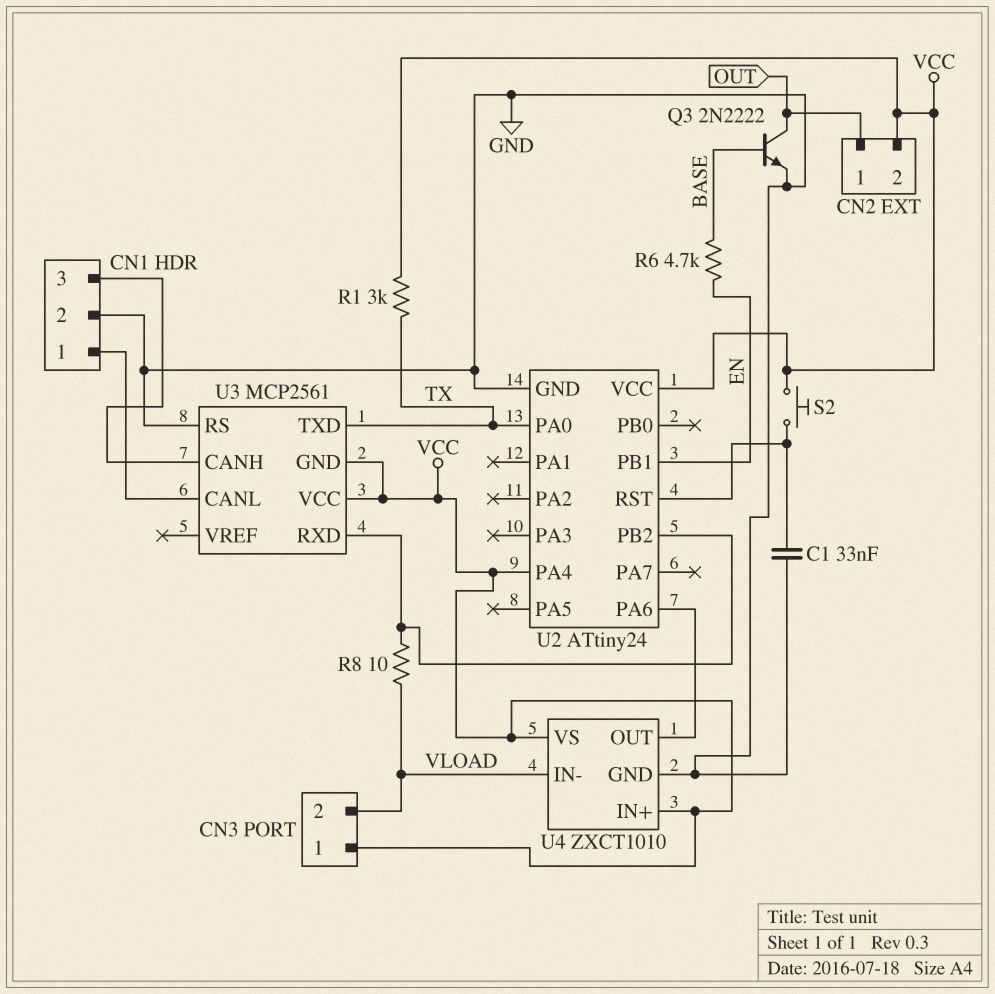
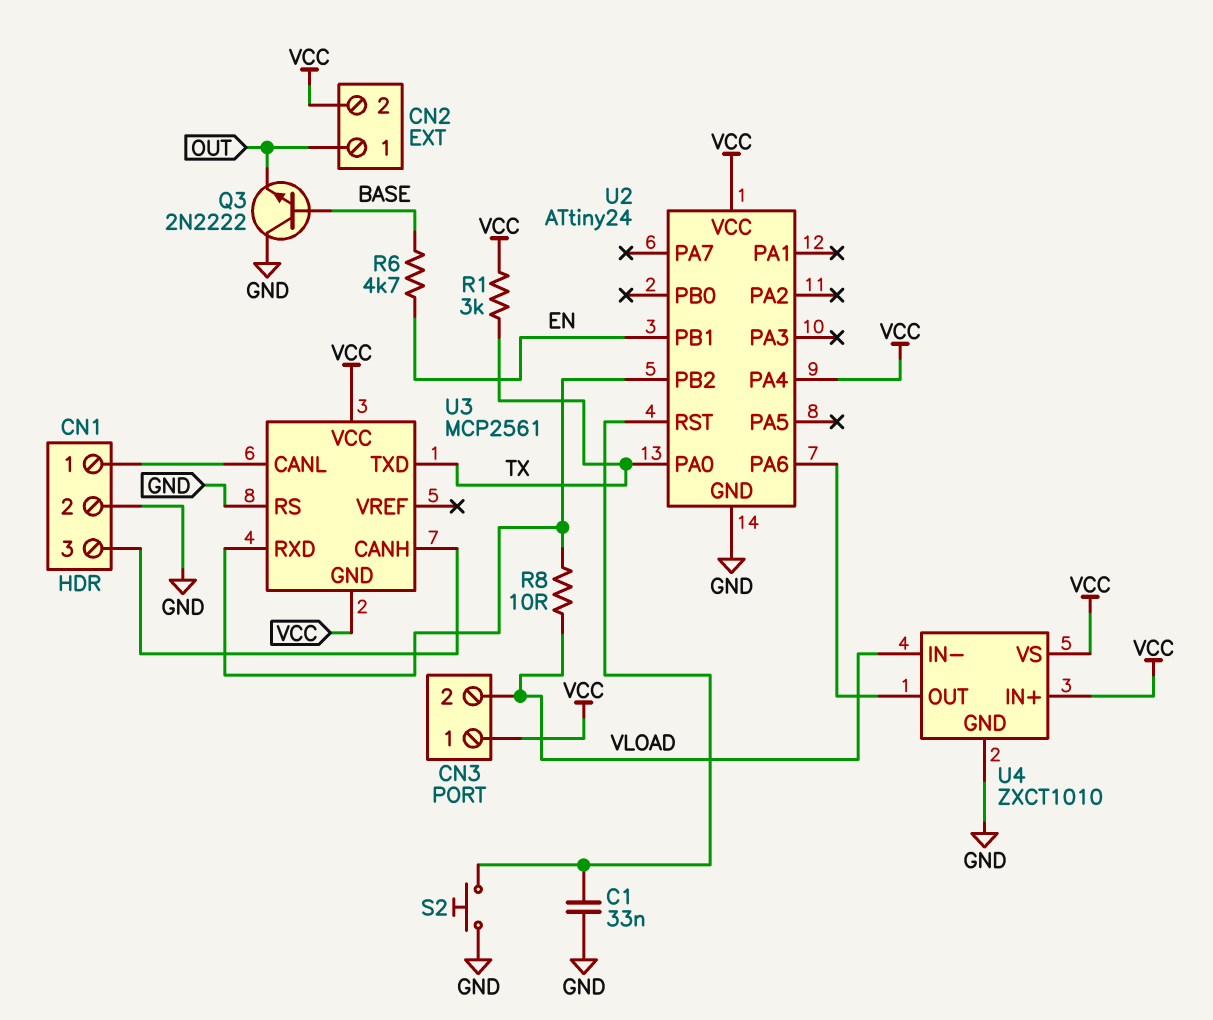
Q3: NPN 2N2222 (B BASE, C OUT, E GND) -> NPN 2N2222 (B BASE, C GND, E OUT)
S2: button (U2/RST, VCC) -> button (GND, U2/RST)

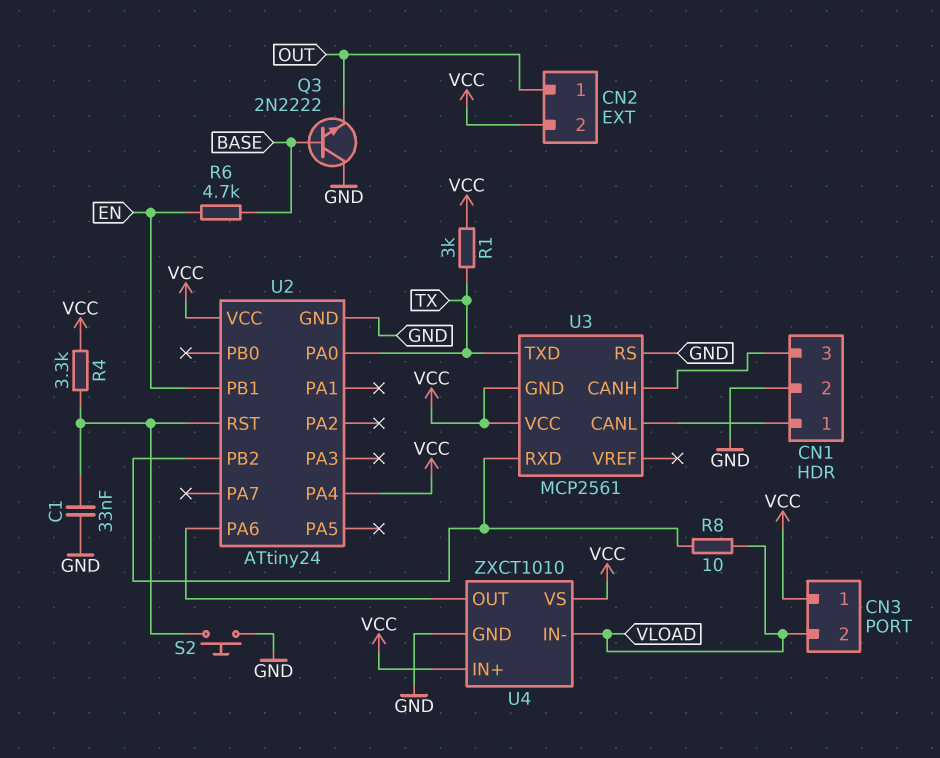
R4: none -> 3.3k (U2/RST, VCC)

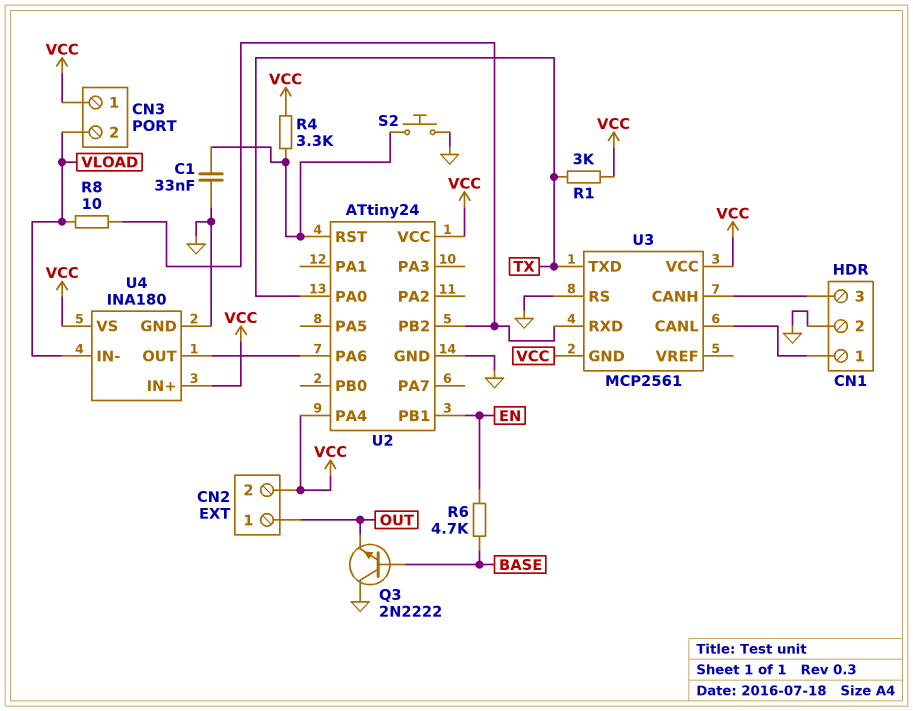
U4: ZXCT1010 -> INA180

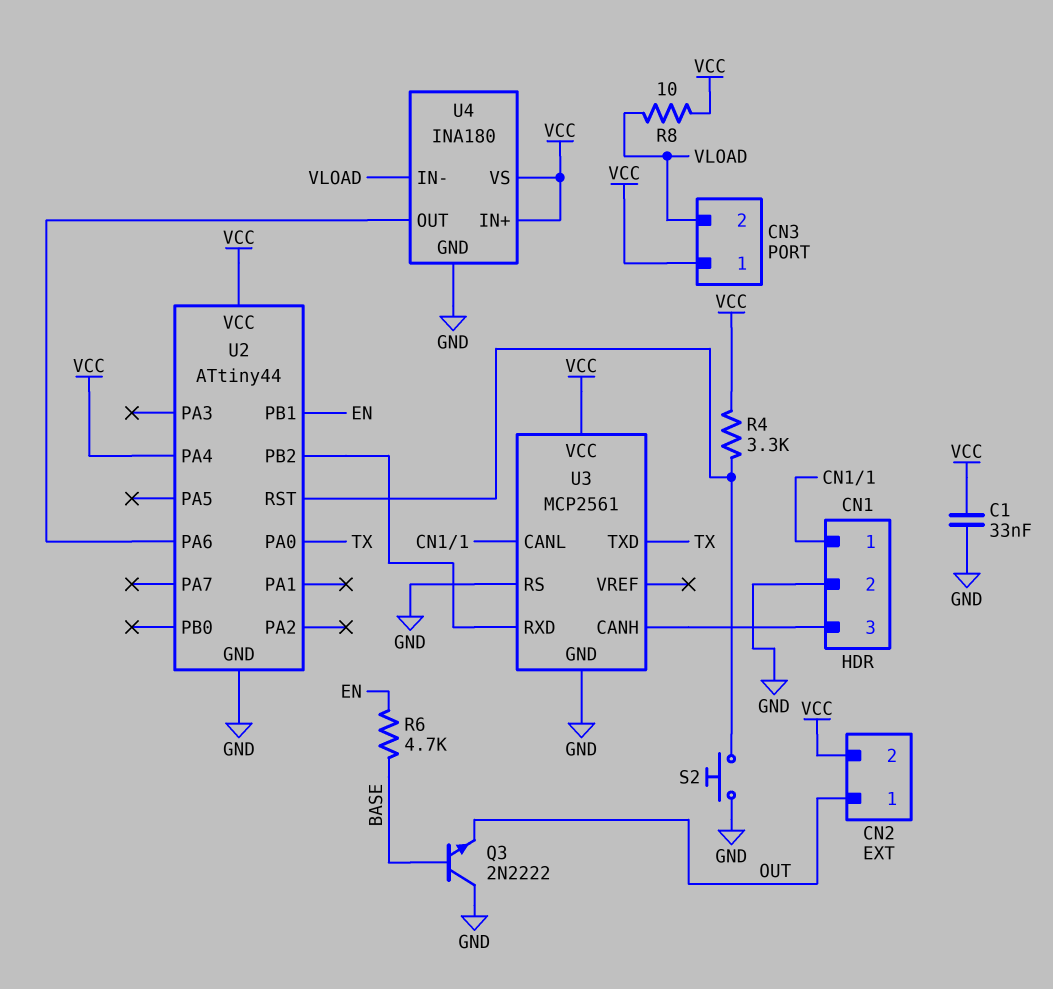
C1: 33nF (GND, U2/RST) -> 33nF (GND, VCC)
R1: 3k (TX, VCC) -> none
R8: 10 (U2/PB2, VLOAD) -> 10 (VCC, VLOAD)
U2: ATtiny24 -> ATtiny44
U3 pin GND: VCC -> GND

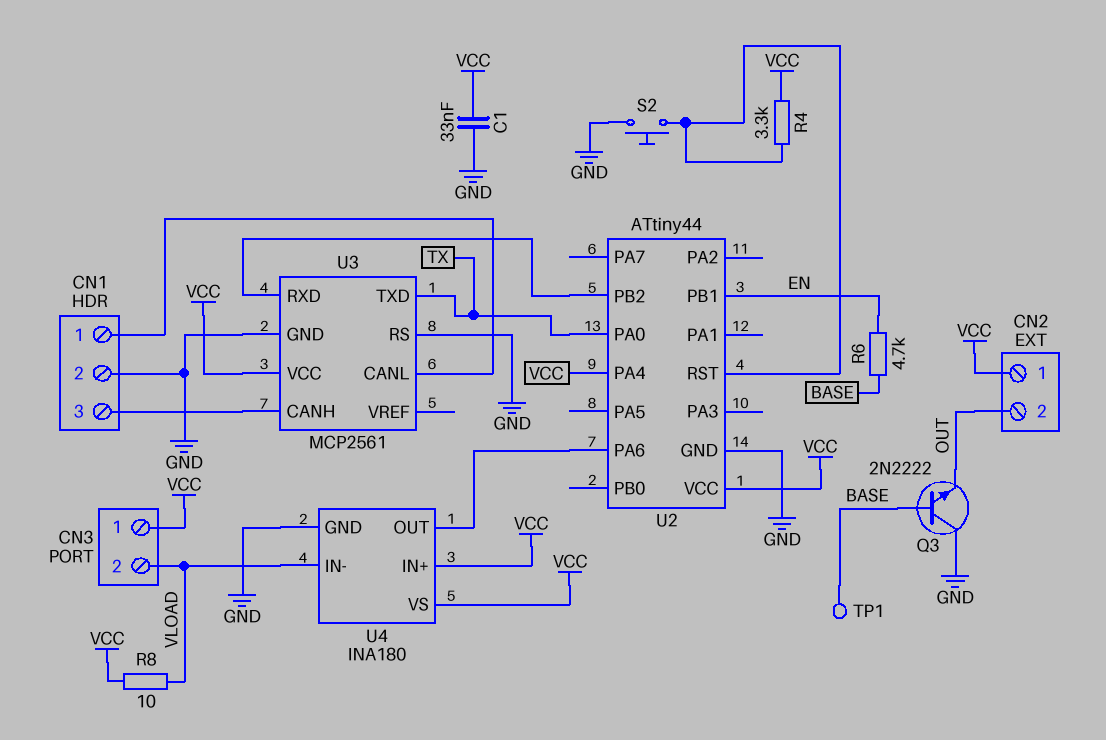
CN2 pin 1: OUT -> VCC
CN2 pin 2: VCC -> OUT
TP1: none -> test point (BASE)

